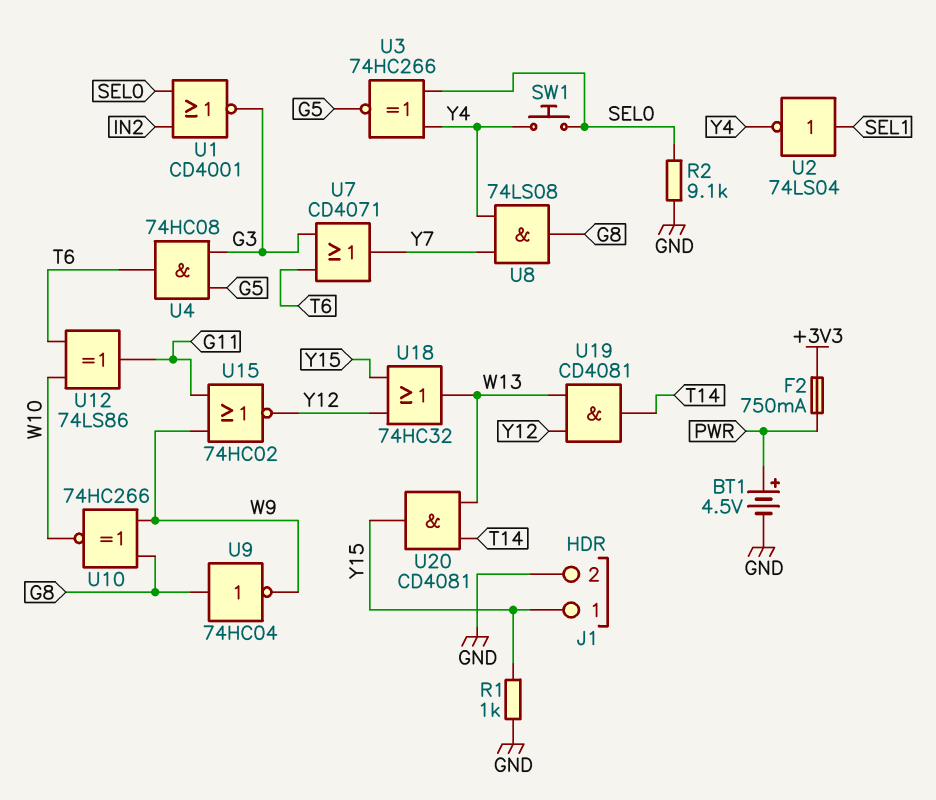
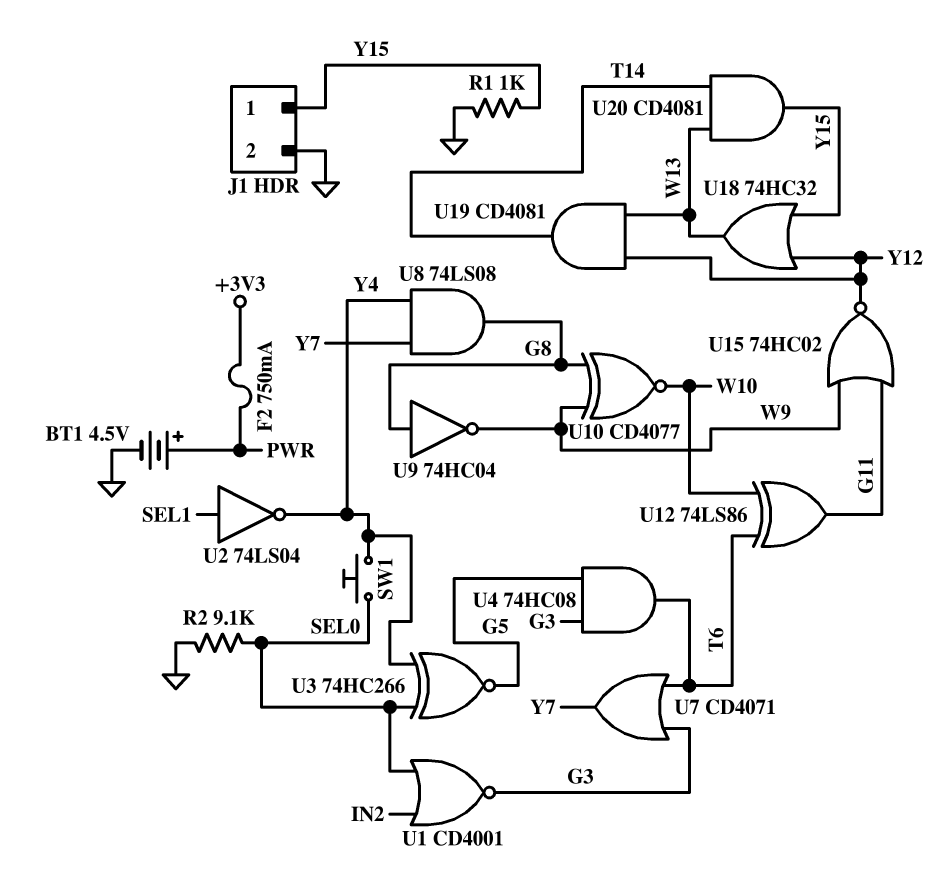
U10: XNOR 74HC266 (in G8, in W9, out W10) -> XNOR CD4077 (in G8, in W9, out W10)

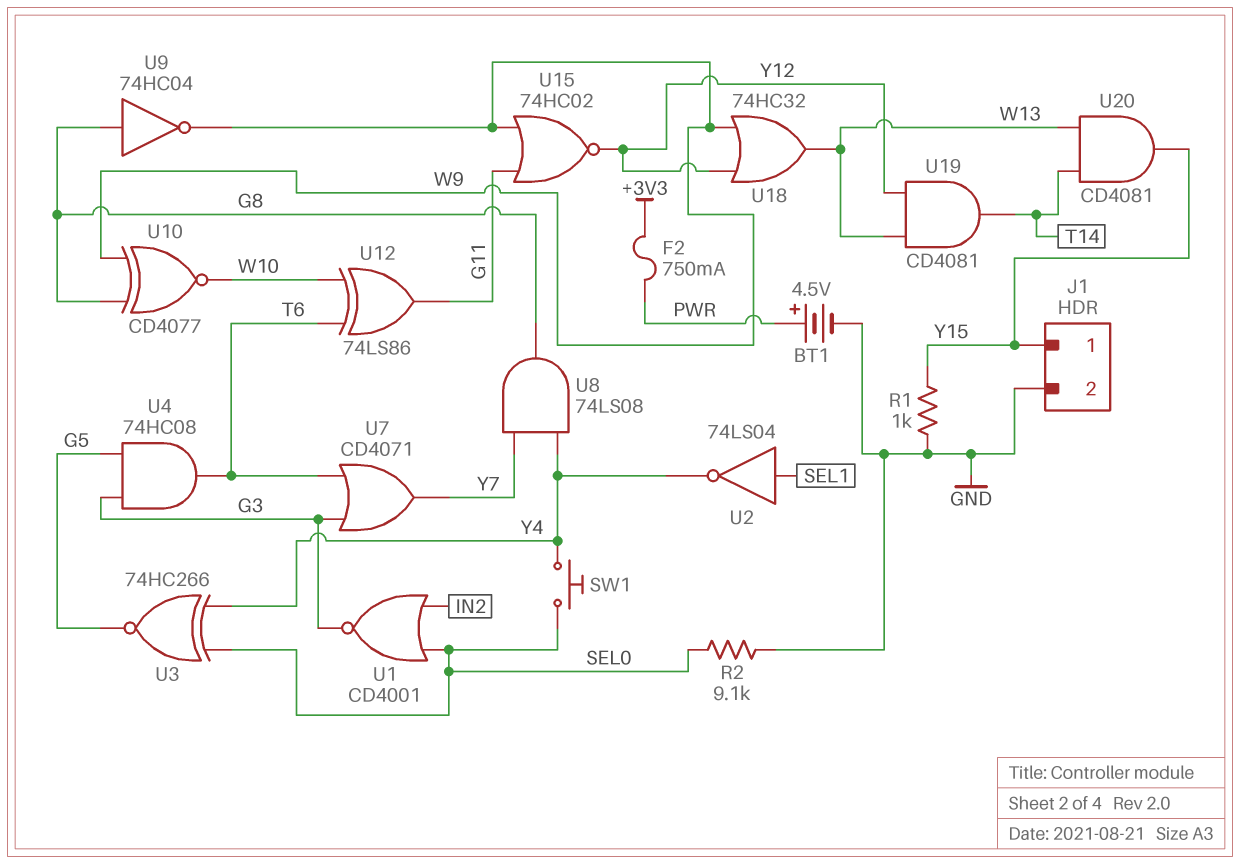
U18: OR 74HC32 (in Y12, in Y15, out W13) -> OR 74HC32 (in W9, in Y12, out W13)

